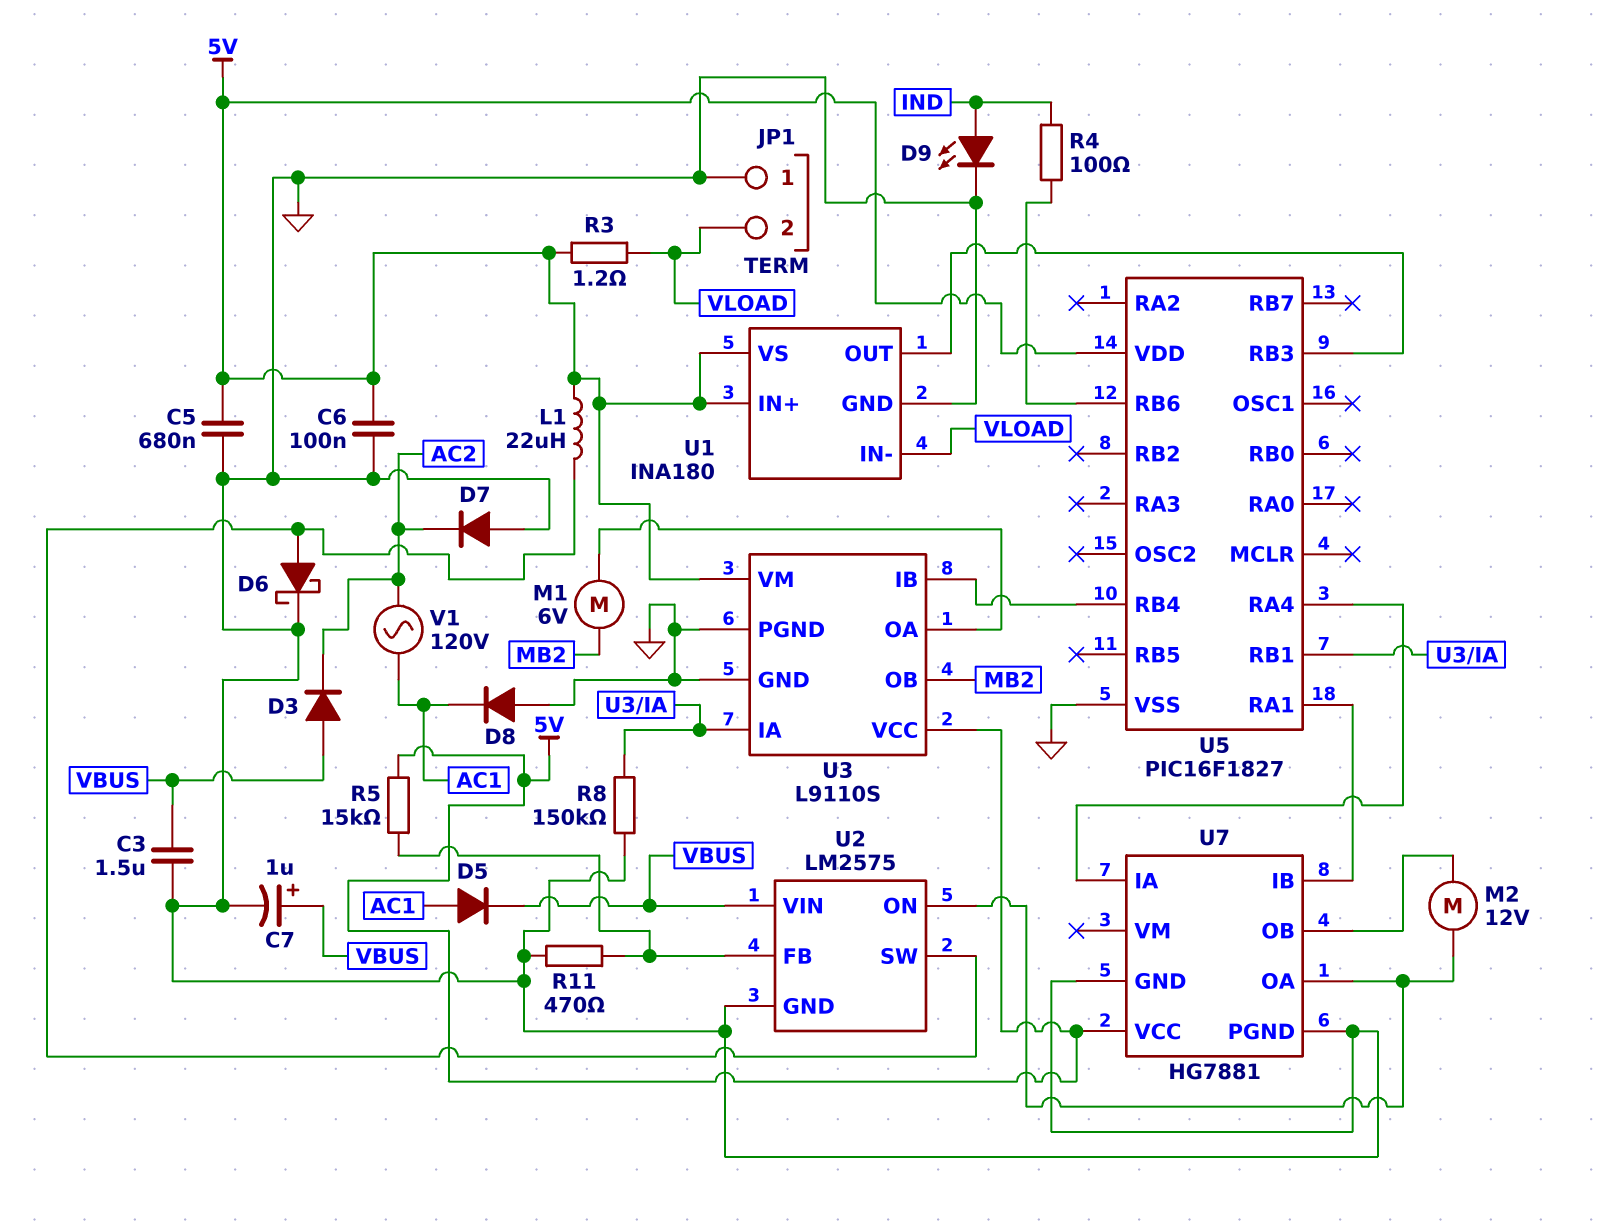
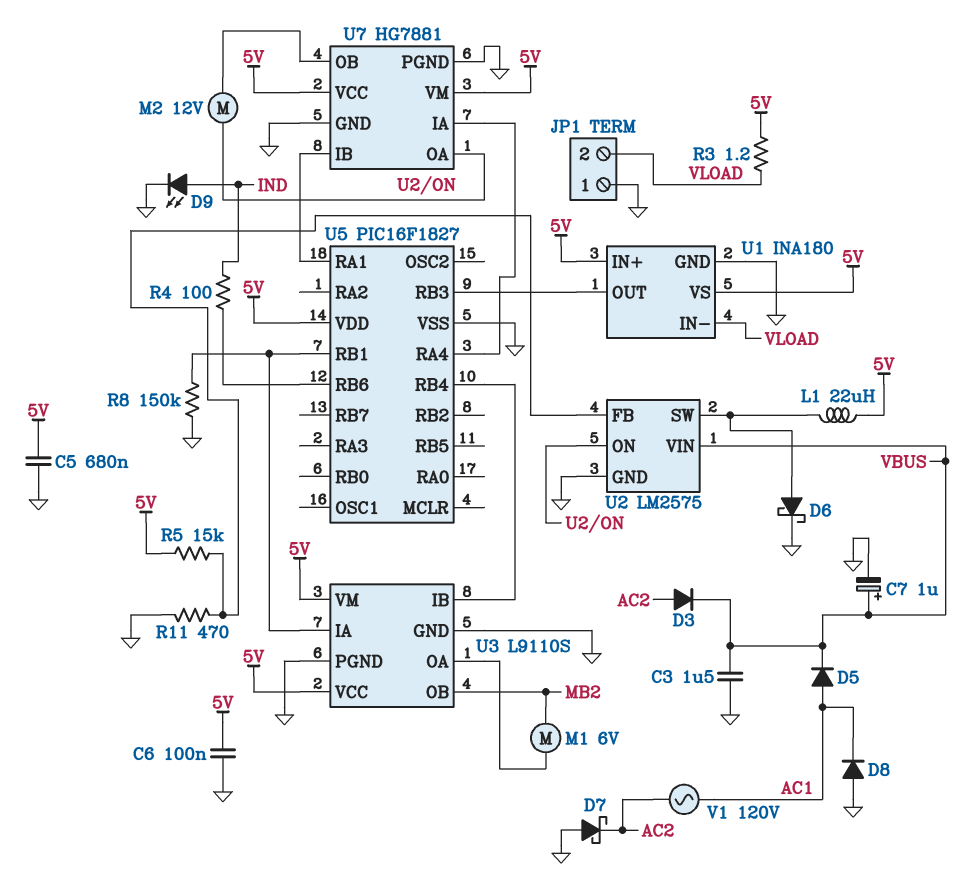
D3: diode (A VBUS, K AC2) -> diode (A AC2, K VBUS)
D7: diode (A GND, K AC2) -> schottky (A GND, K AC2)
U7 pin VM: none -> 5V

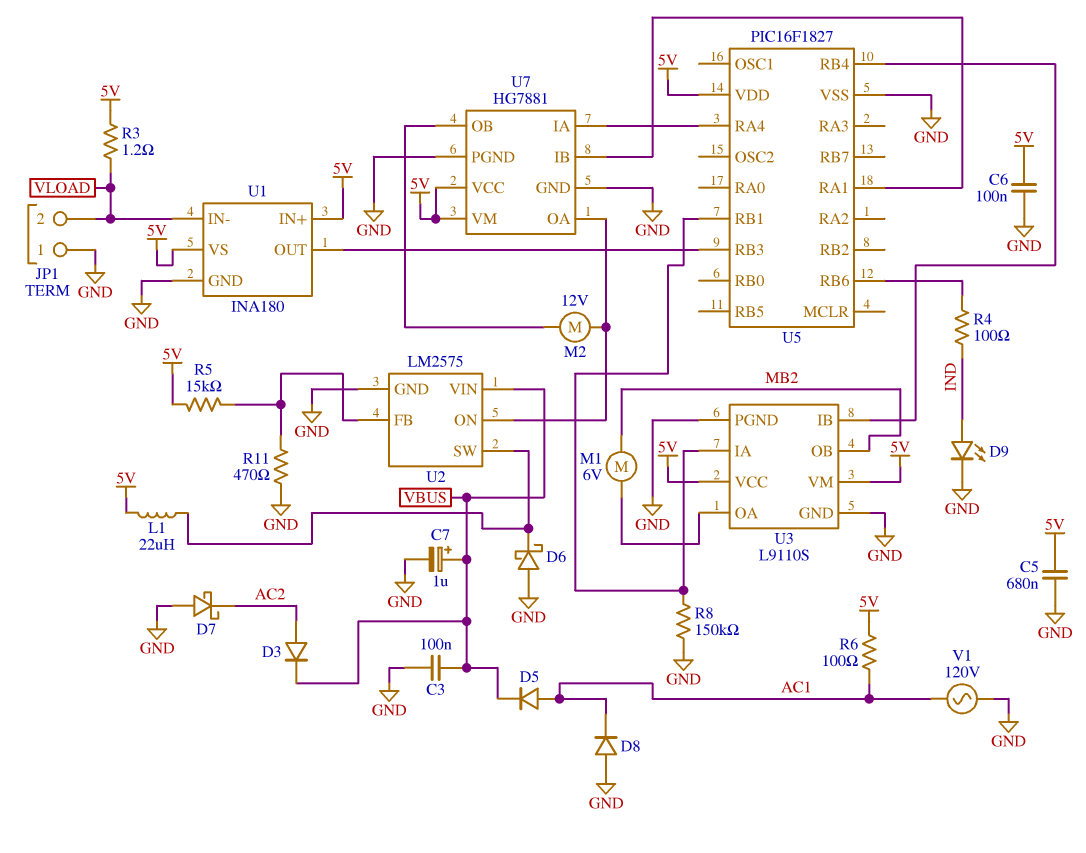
C3: 1.5uF (GND, VBUS) -> 100nF (GND, VBUS)
D6: schottky (A U2/SW, K GND) -> schottky (A GND, K U2/SW)
R6: none -> 100 (5V, AC1)
V1: AC 120V (AC1, AC2) -> AC 120V (AC1, GND)

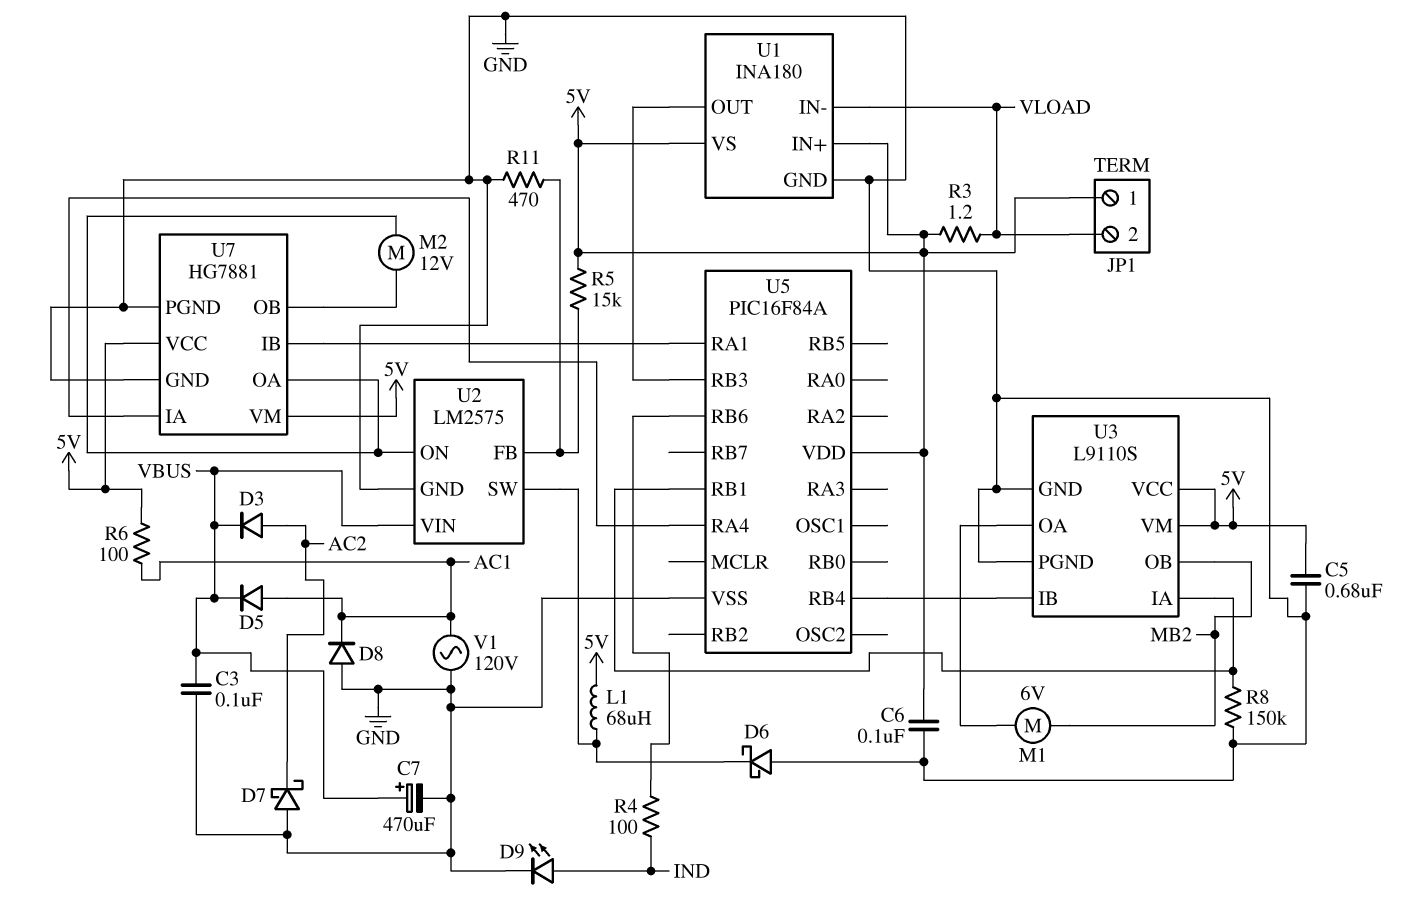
C7: 1uF (plus VBUS, minus GND) -> 470uF (plus VBUS, minus GND)
JP1 pin 1: GND -> 5V
L1: 22uH (5V, U2/SW) -> 68uH (5V, U2/SW)
U5: PIC16F1827 -> PIC16F84A

